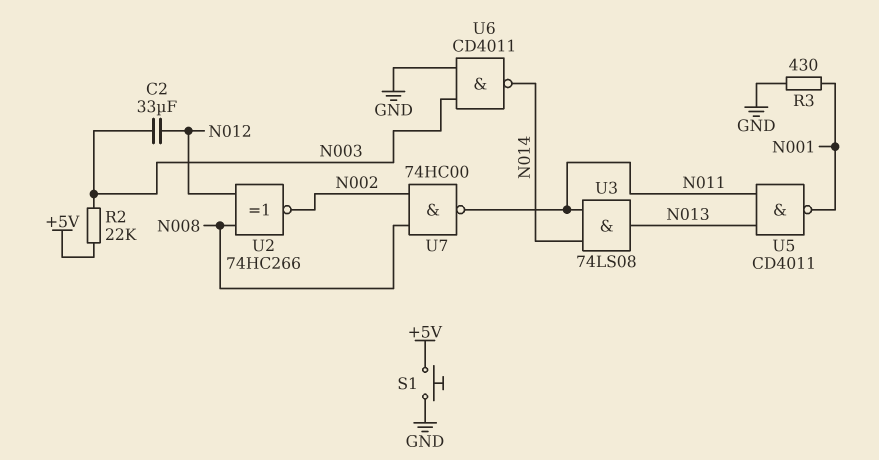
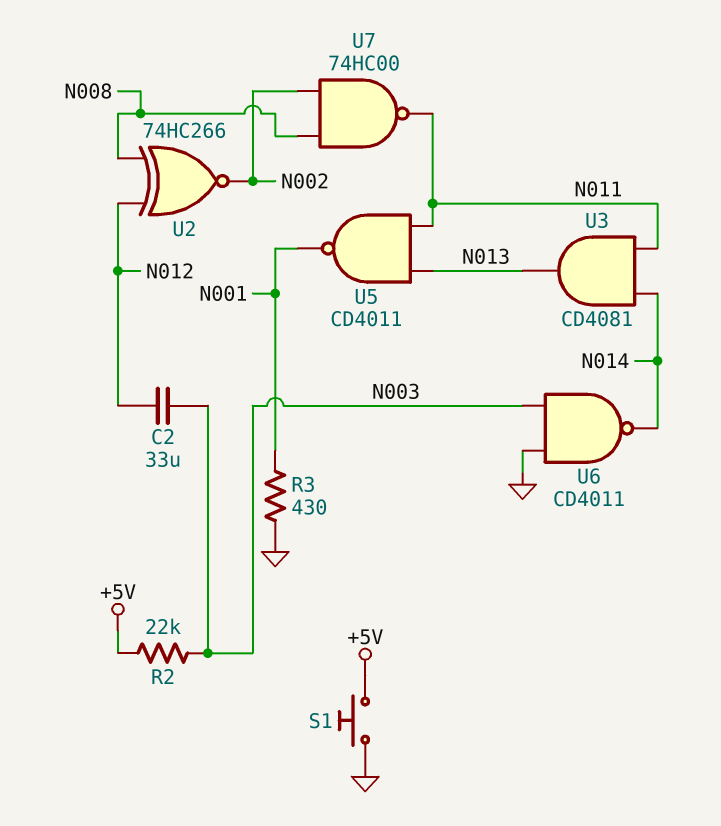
U3: AND 74LS08 (in N011, in N014, out N013) -> AND CD4081 (in N011, in N014, out N013)

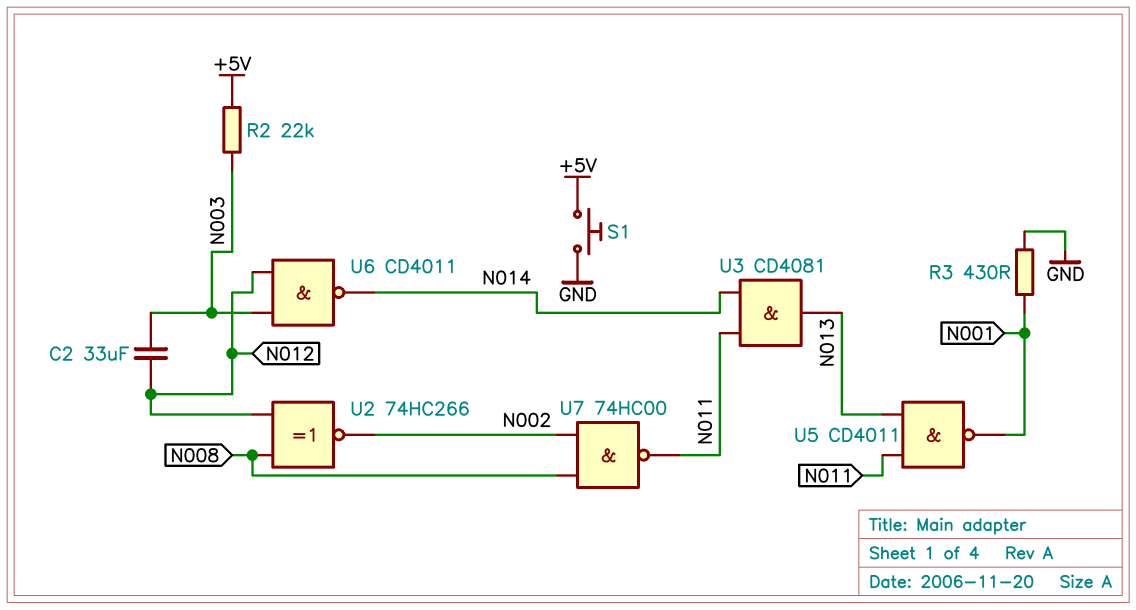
U6: NAND CD4011 (in GND, in N003, out N014) -> NAND CD4011 (in N003, in N012, out N014)

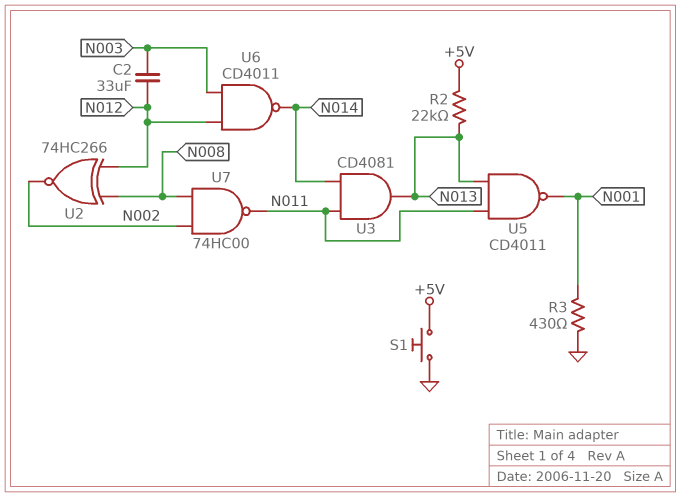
R2: 22k (+5V, N003) -> 22k (+5V, N013)

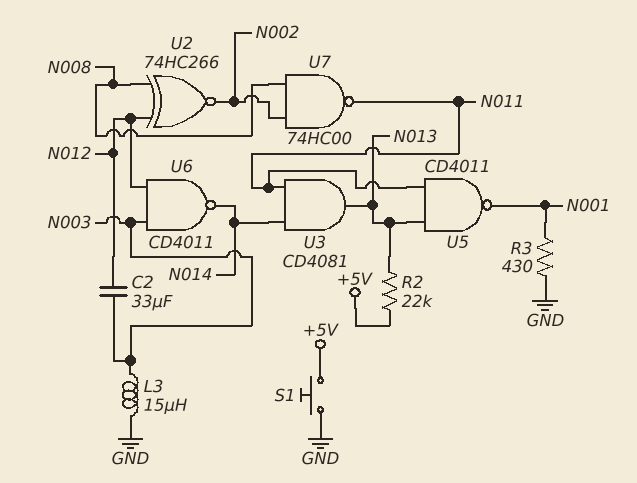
L3: none -> 15uH (GND, N003)

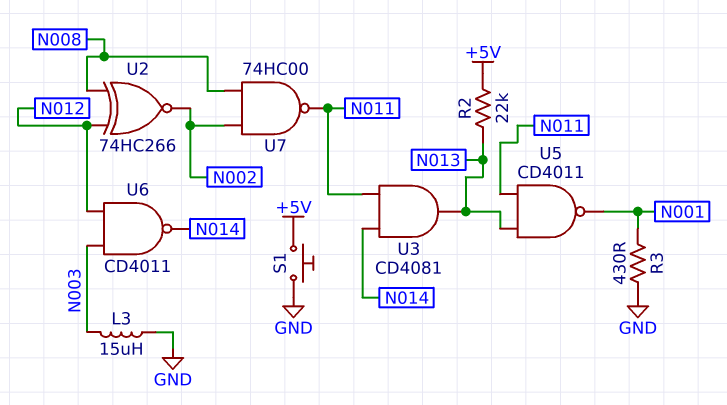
C2: 33uF (N003, N012) -> none

